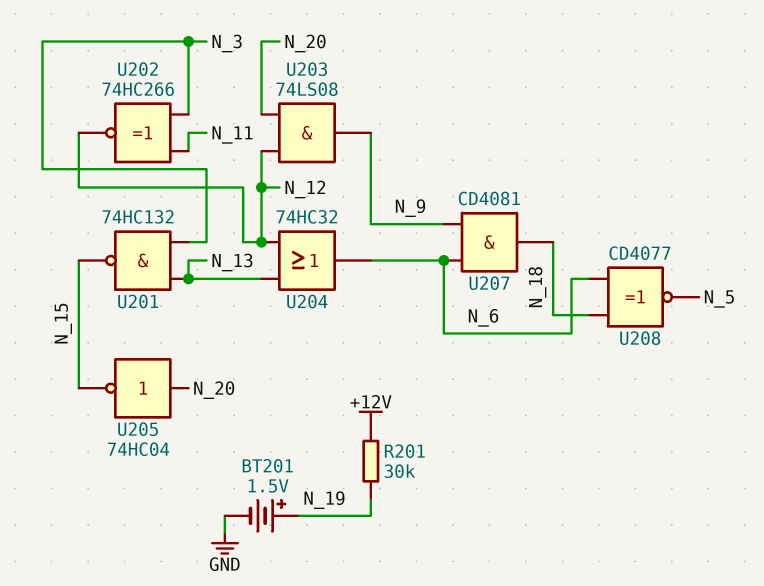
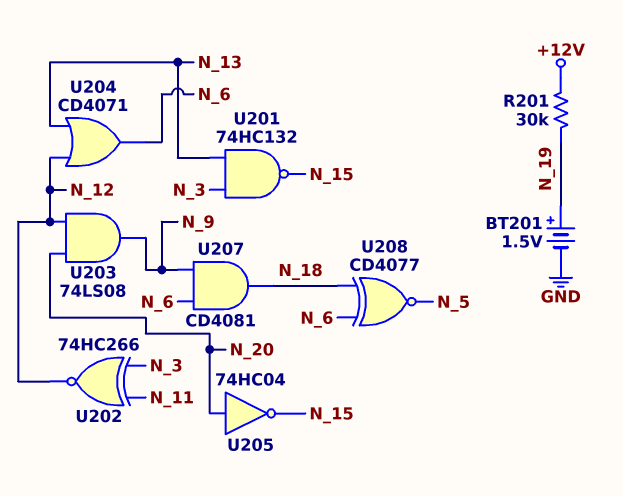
U204: OR 74HC32 (in N_12, in N_13, out N_6) -> OR CD4071 (in N_12, in N_13, out N_6)

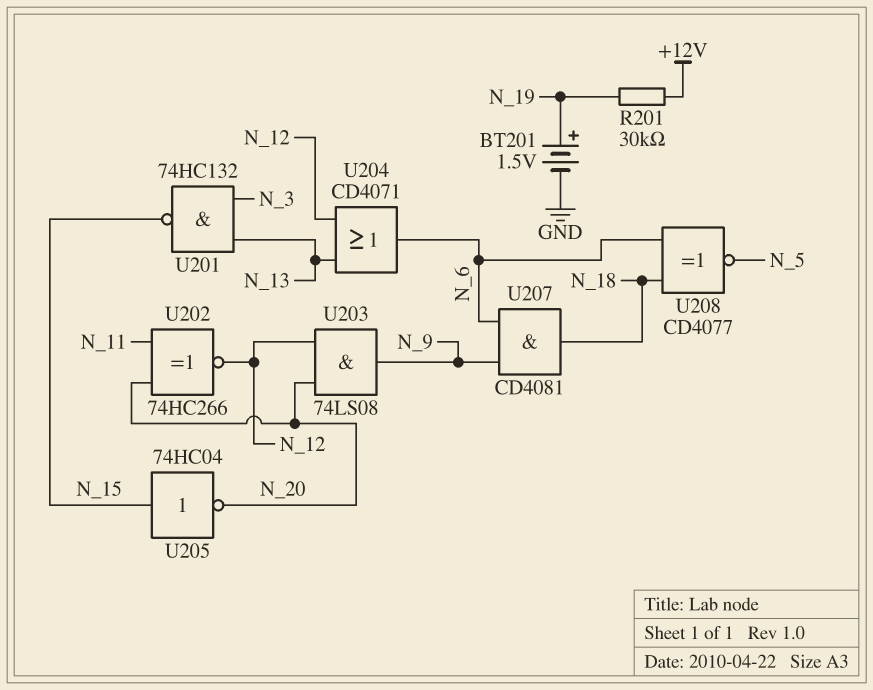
U202: XNOR 74HC266 (in N_3, in N_11, out N_12) -> XNOR 74HC266 (in N_11, in N_20, out N_12)
U205: NOT 74HC04 (in N_20, out N_15) -> NOT 74HC04 (in N_15, out N_20)

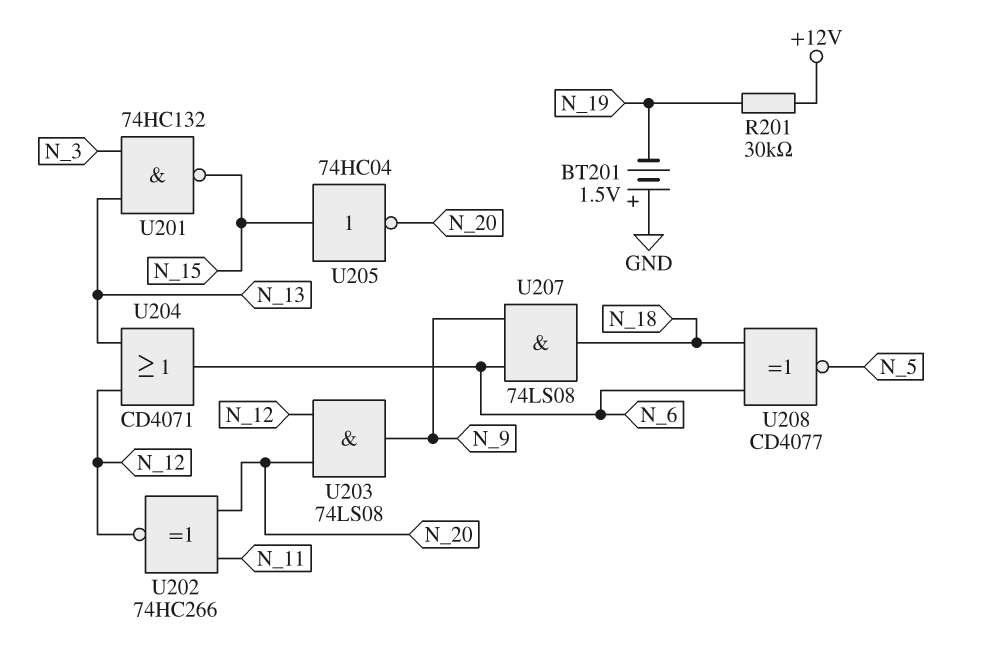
BT201: 1.5V (plus N_19, minus GND) -> 1.5V (plus GND, minus N_19)
U207: AND CD4081 (in N_6, in N_9, out N_18) -> AND 74LS08 (in N_6, in N_9, out N_18)

